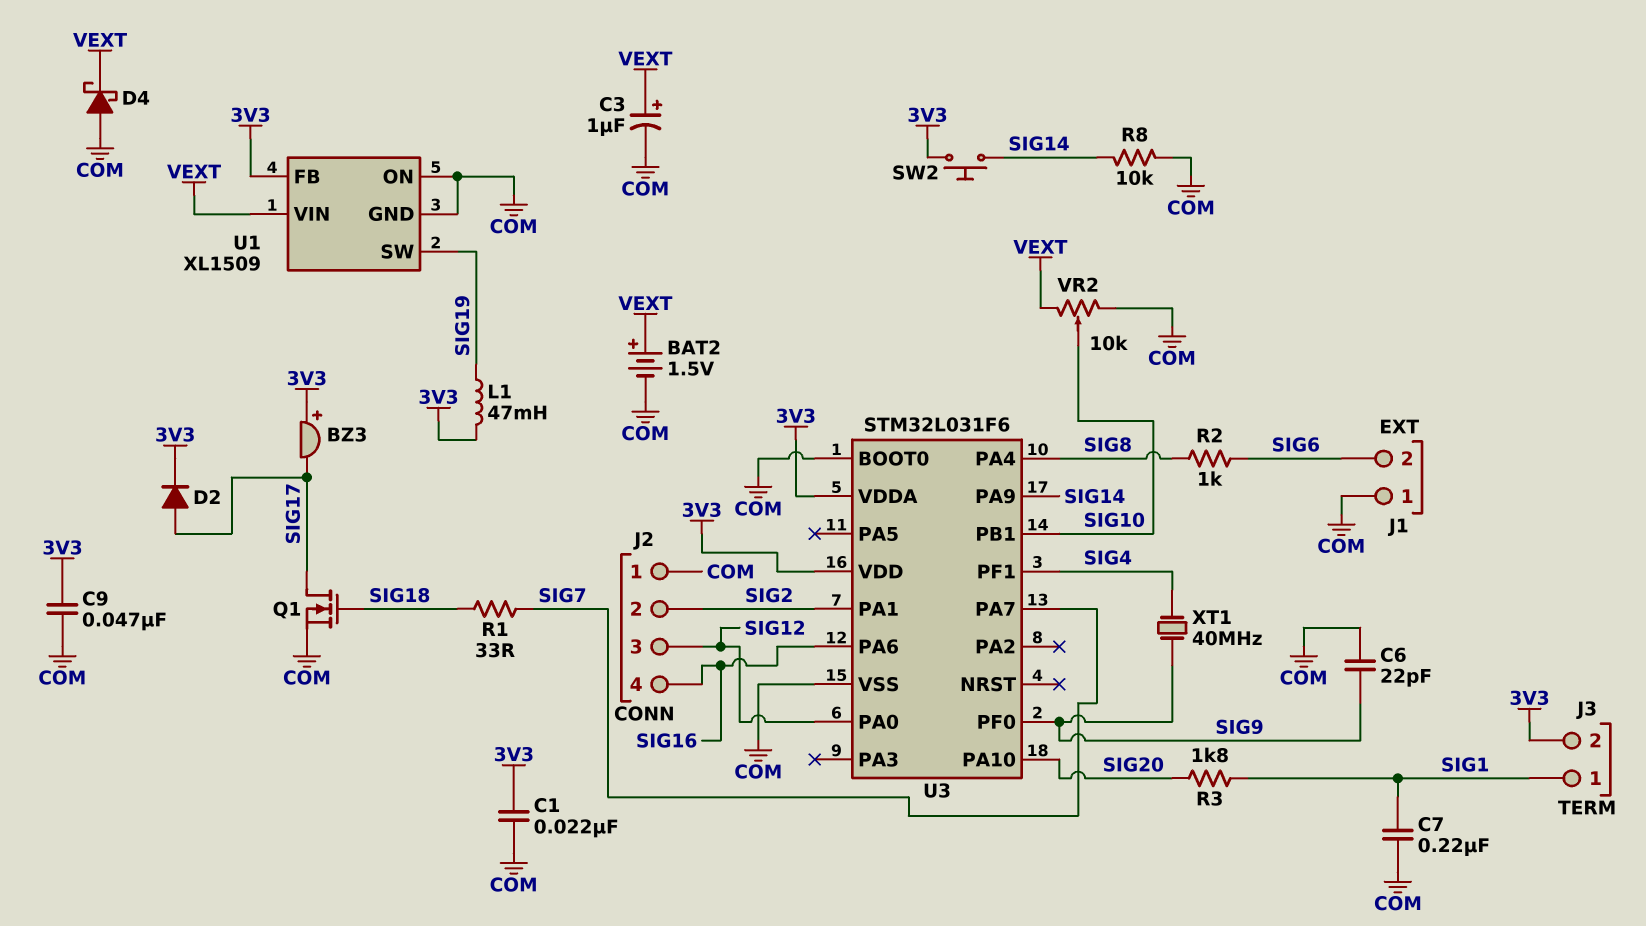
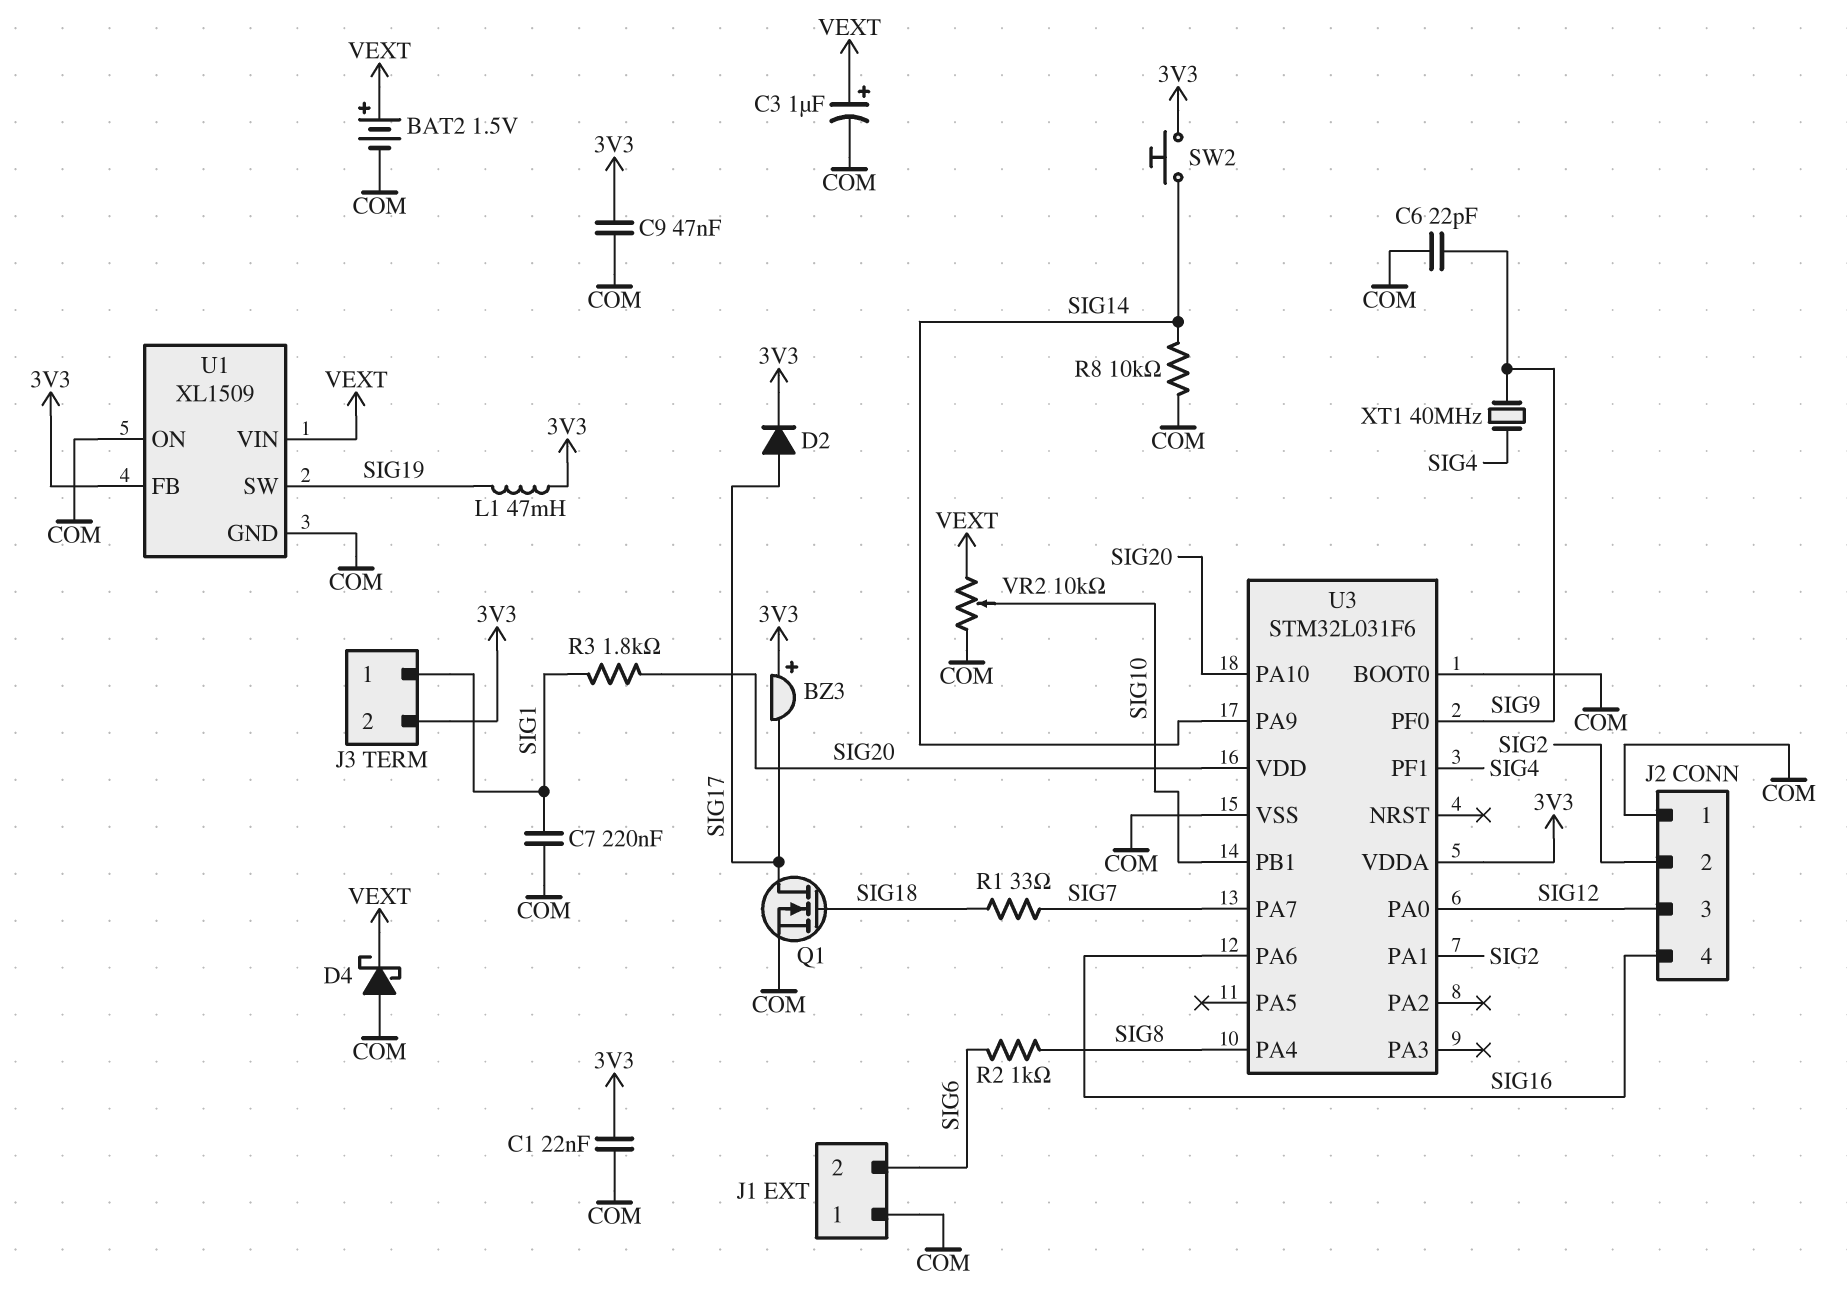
U3 pin VDD: 3V3 -> SIG20

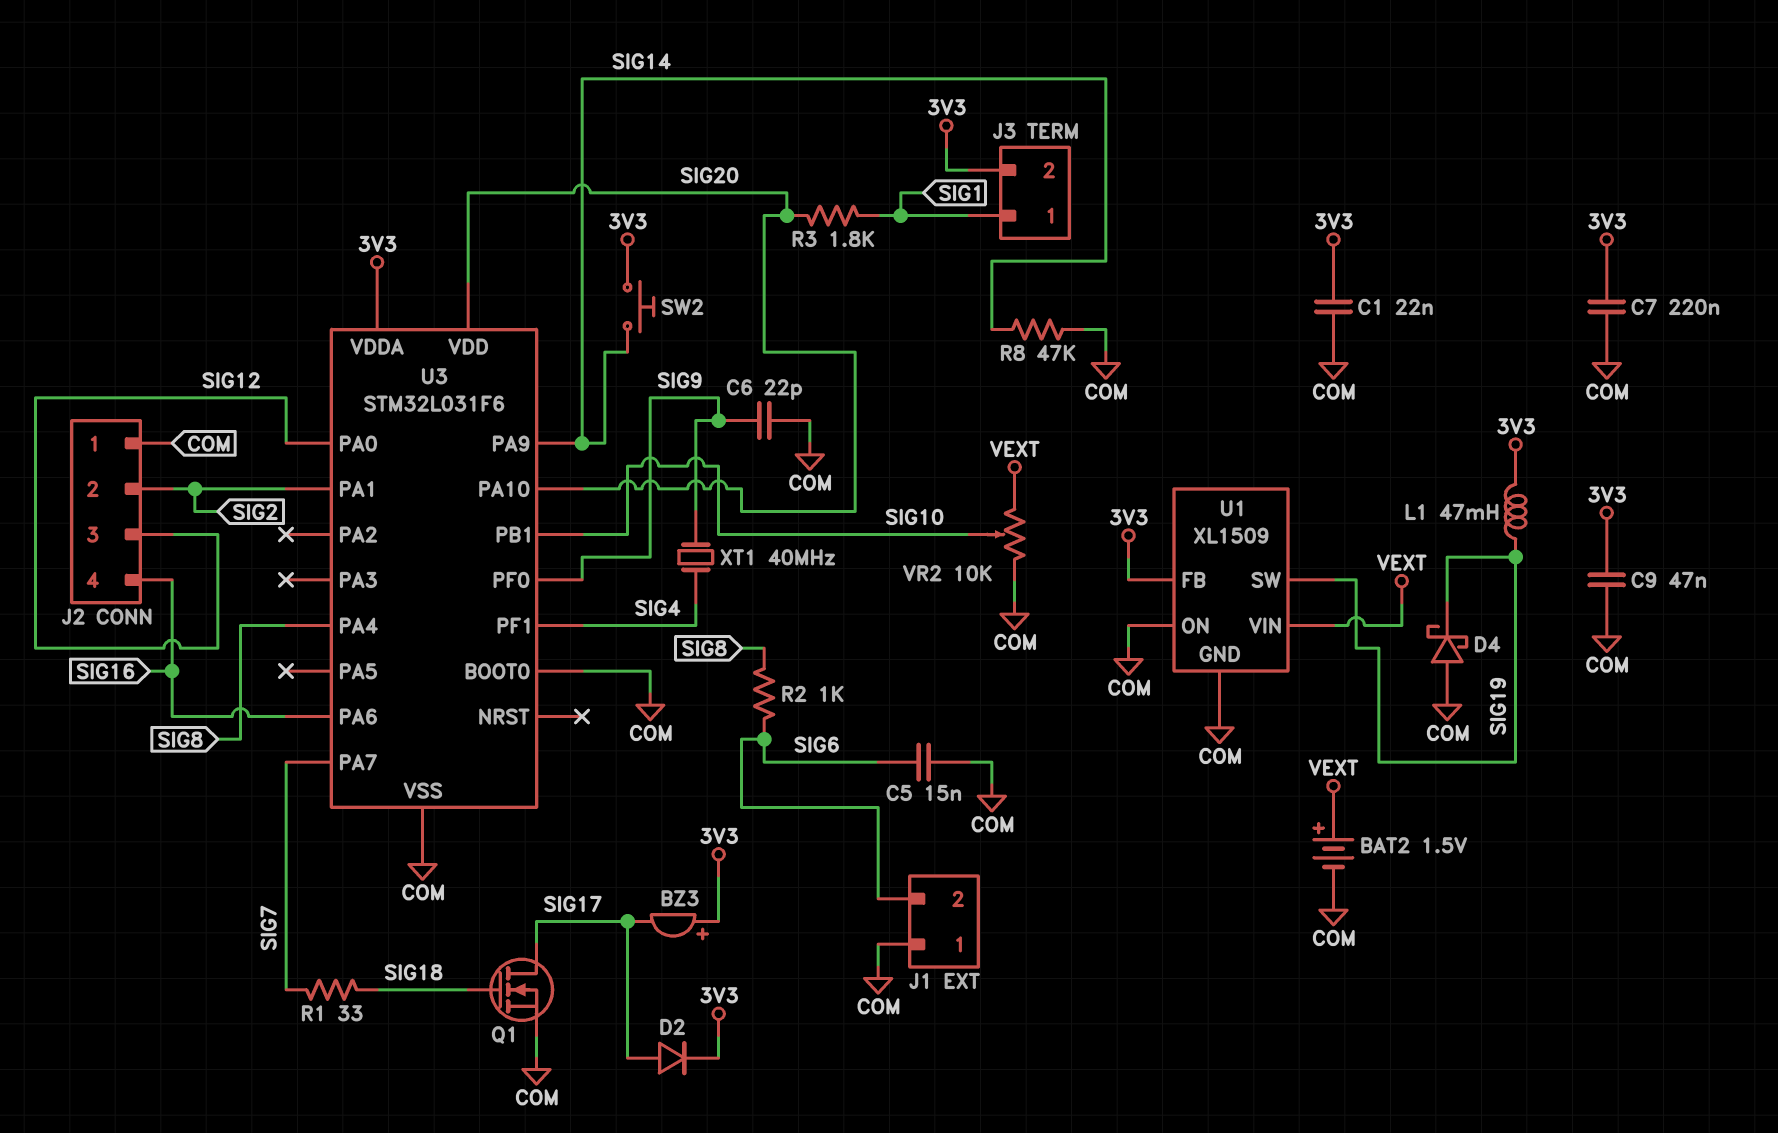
C3: 1uF (plus VEXT, minus COM) -> none
C5: none -> 15nF (COM, SIG6)
C7: 220nF (COM, SIG1) -> 220nF (3V3, COM)
D4: schottky (A COM, K VEXT) -> schottky (A COM, K SIG19)
R8: 10k (COM, SIG14) -> 47k (COM, SIG14)

